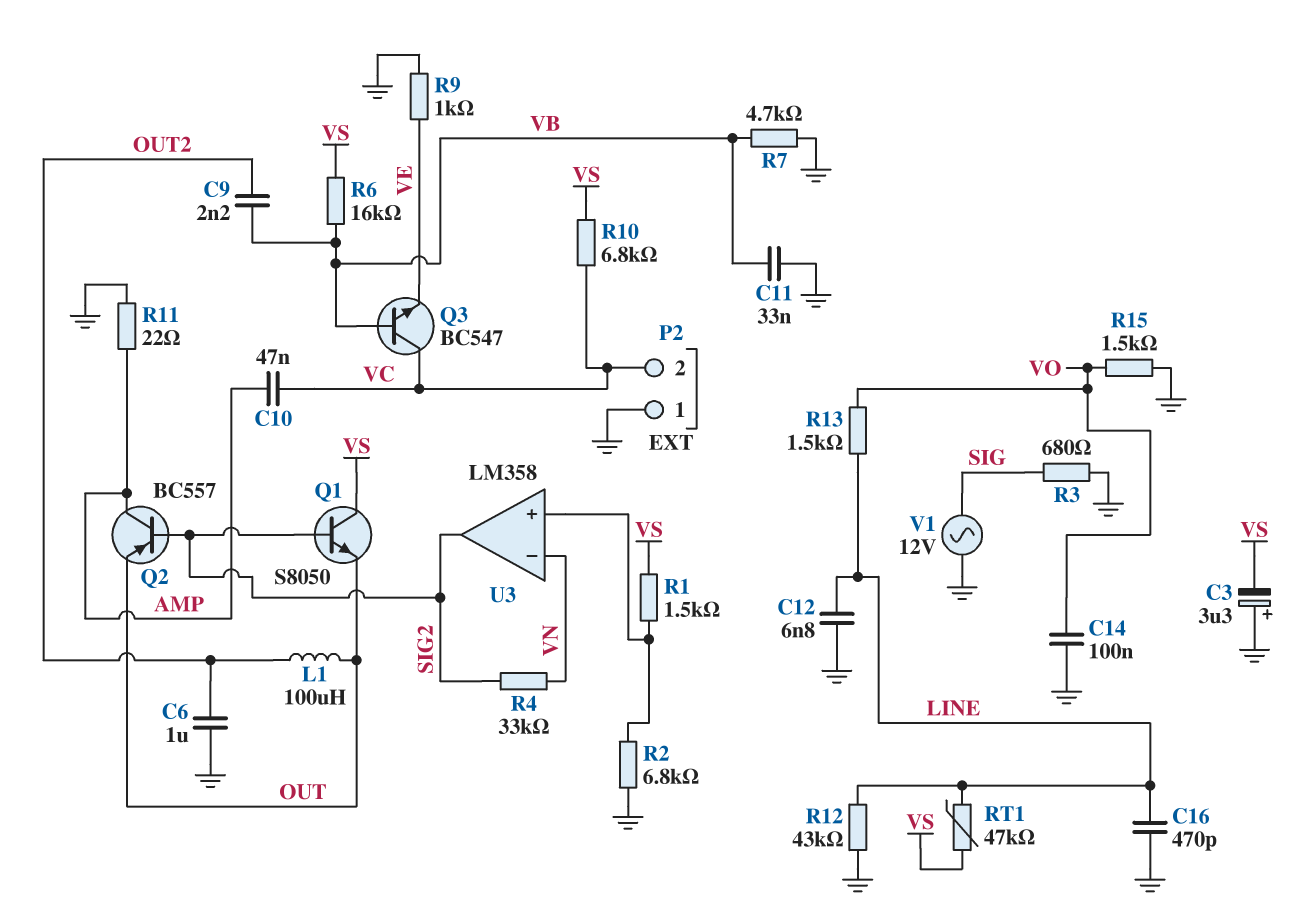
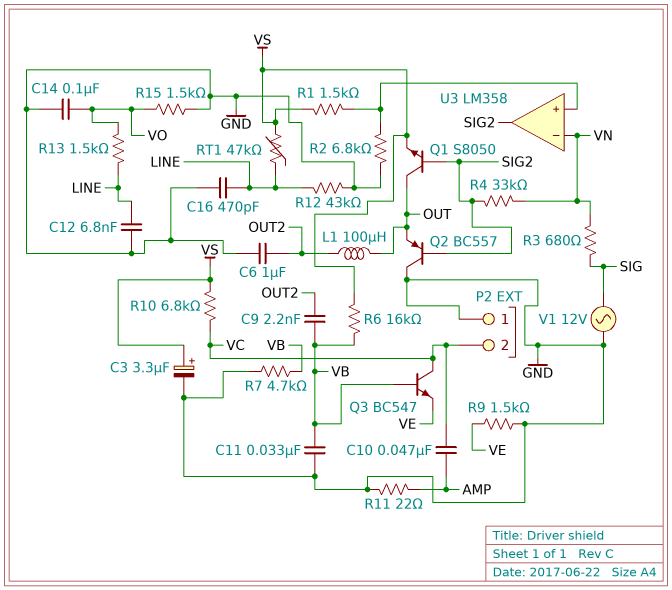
C3: 3.3uF (plus GND, minus VS) -> 3.3uF (plus VS, minus GND)
Q1: NPN S8050 (B SIG2, C VS, E OUT) -> NPN S8050 (B SIG2, C OUT, E VS)
Q2: PNP BC557 (B SIG2, C AMP, E OUT) -> PNP BC557 (B SIG2, C GND, E OUT)
R3: 680 (GND, SIG) -> 680 (SIG, VN)
R9: 1k (GND, VE) -> 1.5k (GND, VE)

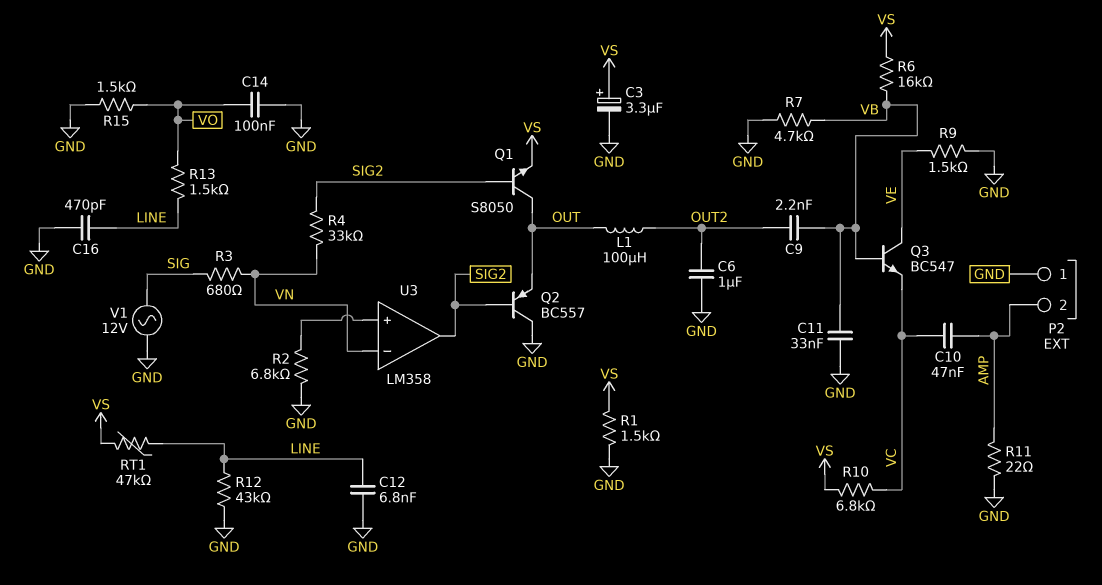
P2 pin 2: VC -> AMP
Q3: NPN BC547 (B VB, C VC, E VE) -> NPN BC547 (B VB, C VE, E VC)
R1: 1.5k (U3/in+, VS) -> 1.5k (GND, VS)

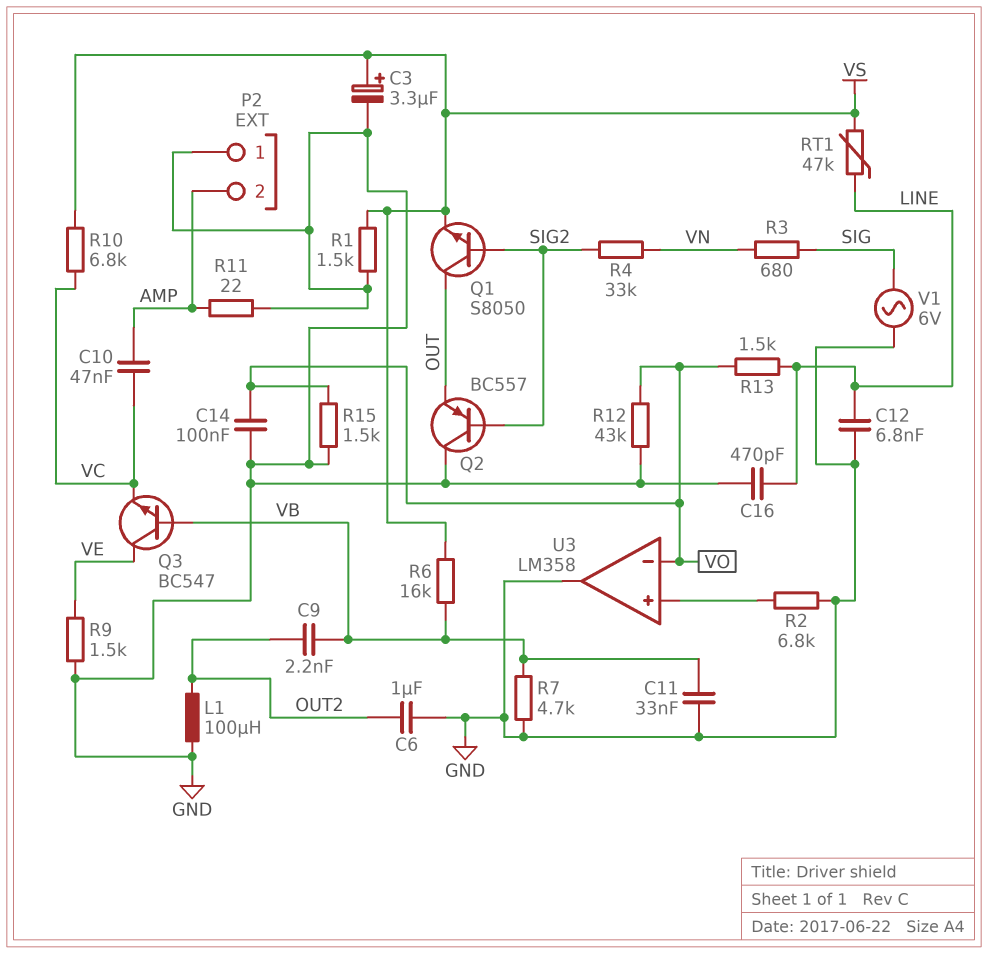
L1: 100uH (OUT, OUT2) -> 100uH (GND, OUT2)
R12: 43k (GND, LINE) -> 43k (GND, VO)
U3 pin in-: VN -> VO
U3 pin out: SIG2 -> GND
V1: AC 12V (GND, SIG) -> AC 6V (GND, SIG)

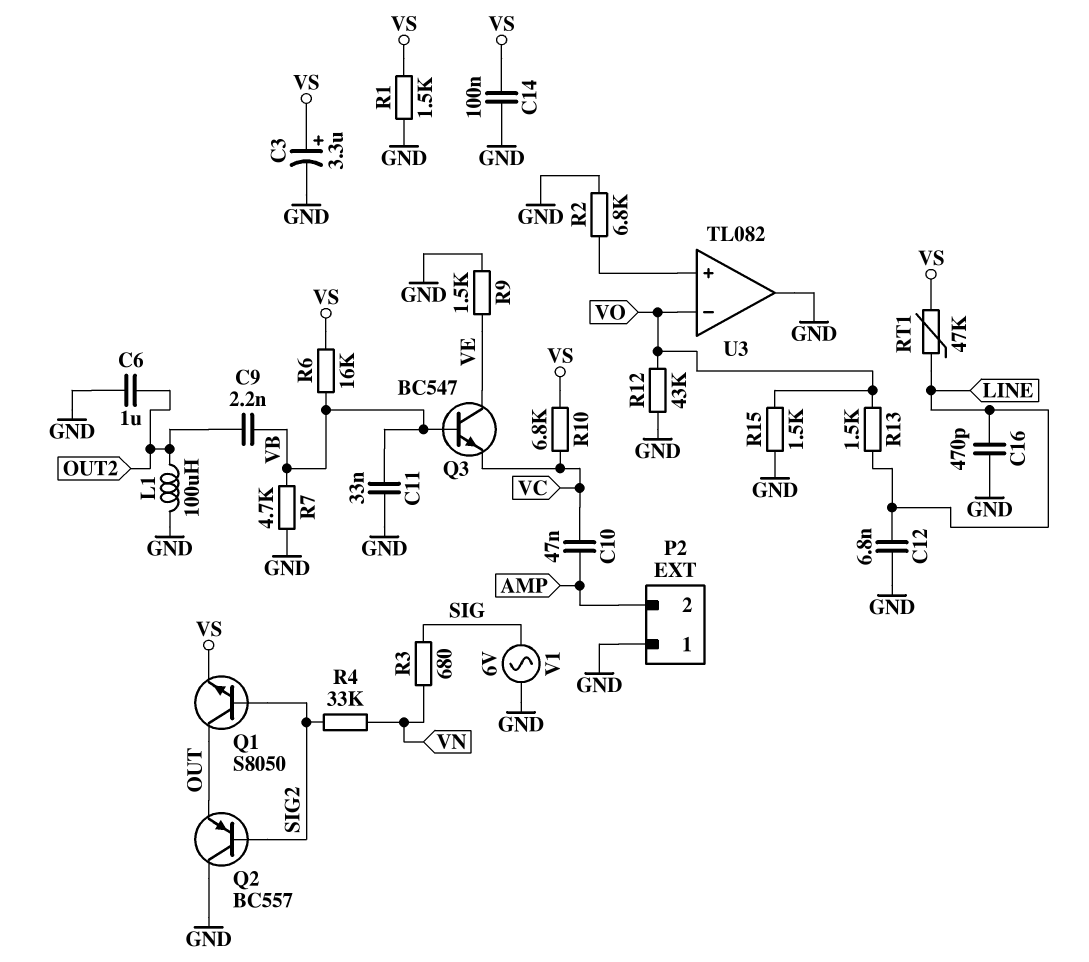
C14: 100nF (GND, VO) -> 100nF (GND, VS)
R11: 22 (AMP, GND) -> none
U3: LM358 -> TL082

